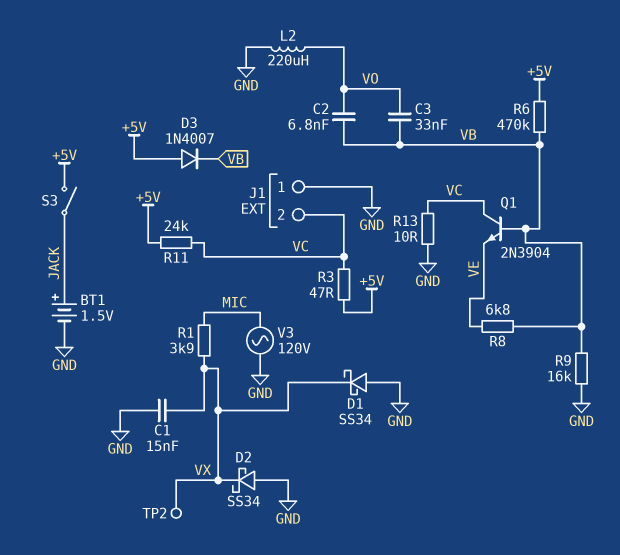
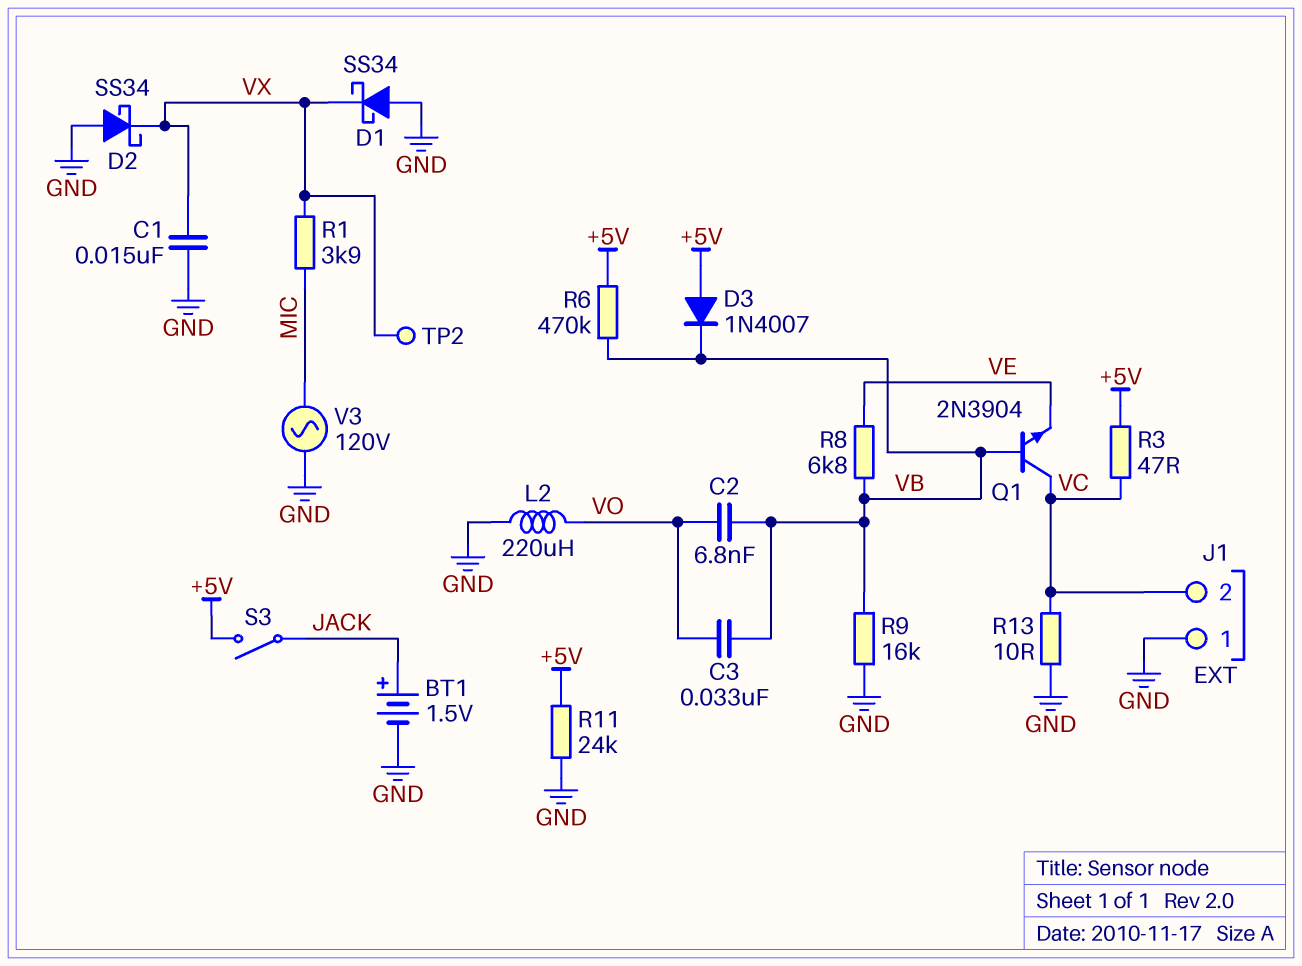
R11: 24k (+5V, VC) -> 24k (+5V, GND)

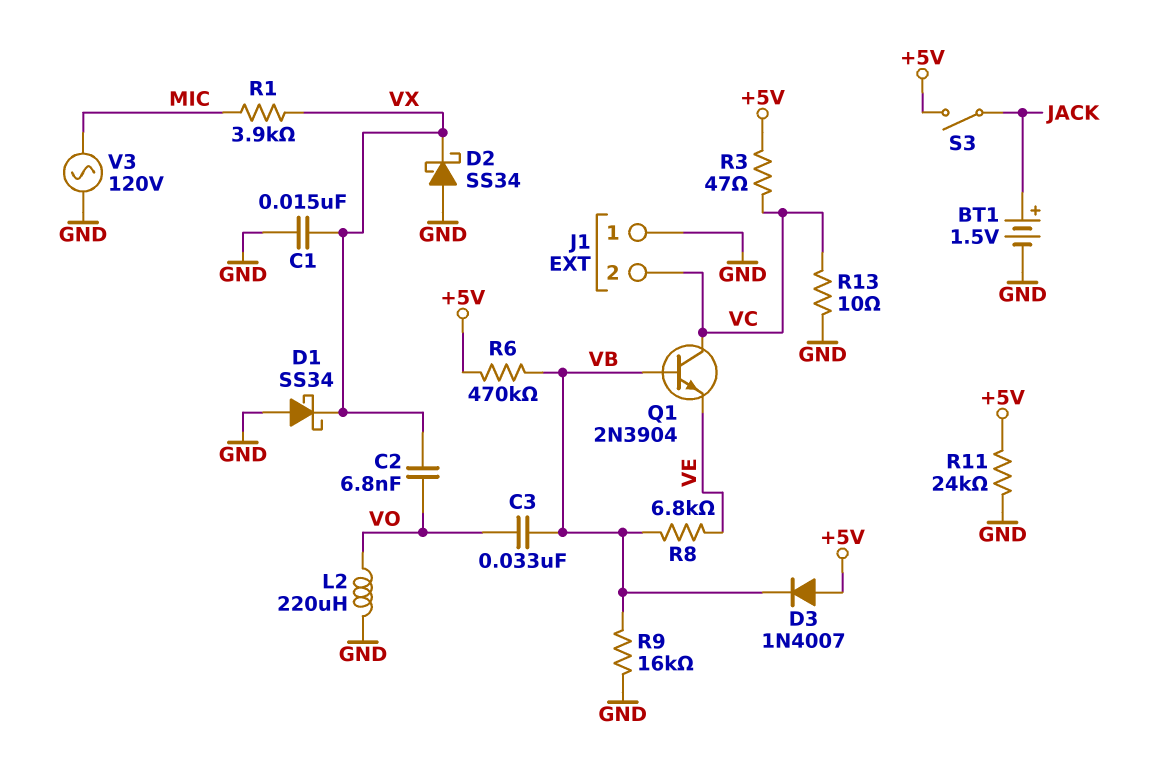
C2: 6.8nF (VB, VO) -> 6.8nF (VO, VX)
TP2: test point (VX) -> none

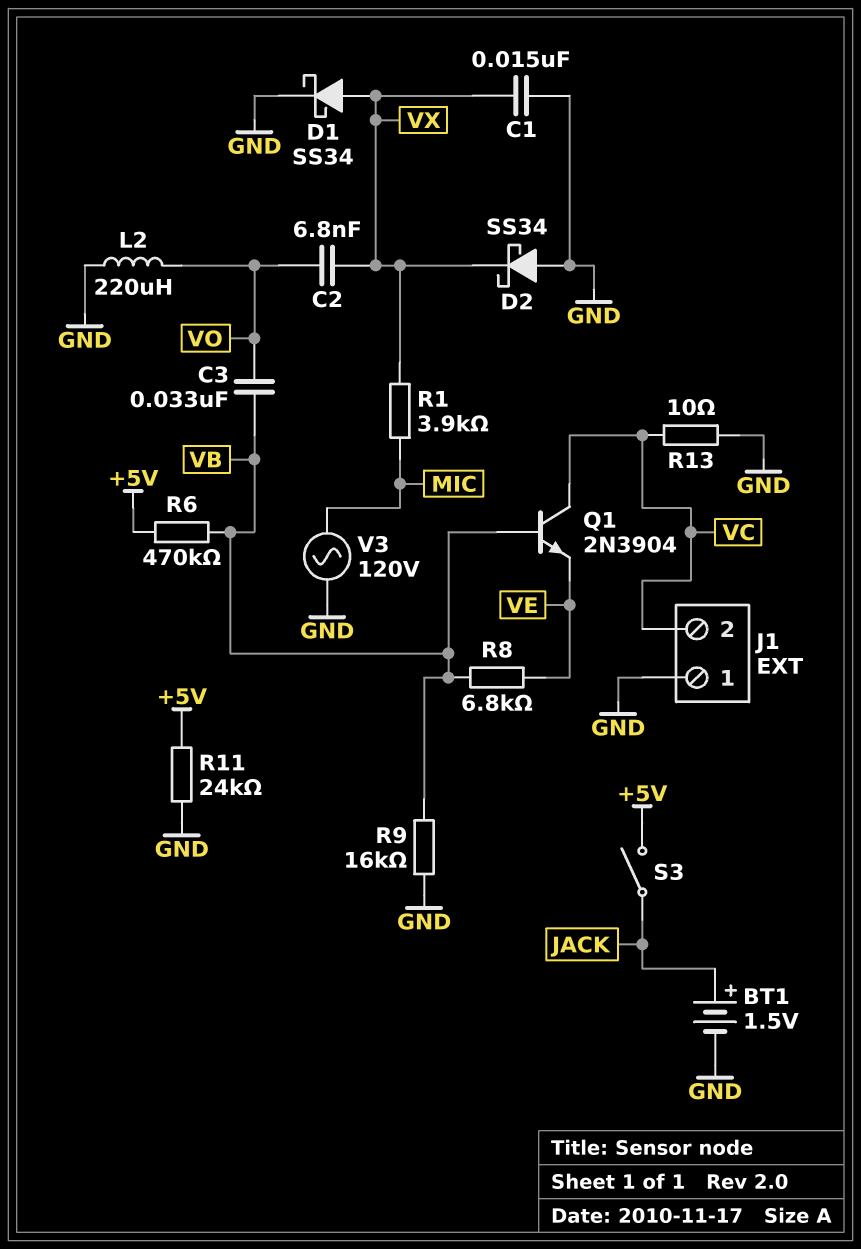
D1: schottky SS34 (A GND, K VX) -> schottky SS34 (A VX, K GND)
D3: diode 1N4007 (A +5V, K VB) -> none
R3: 47 (+5V, VC) -> none

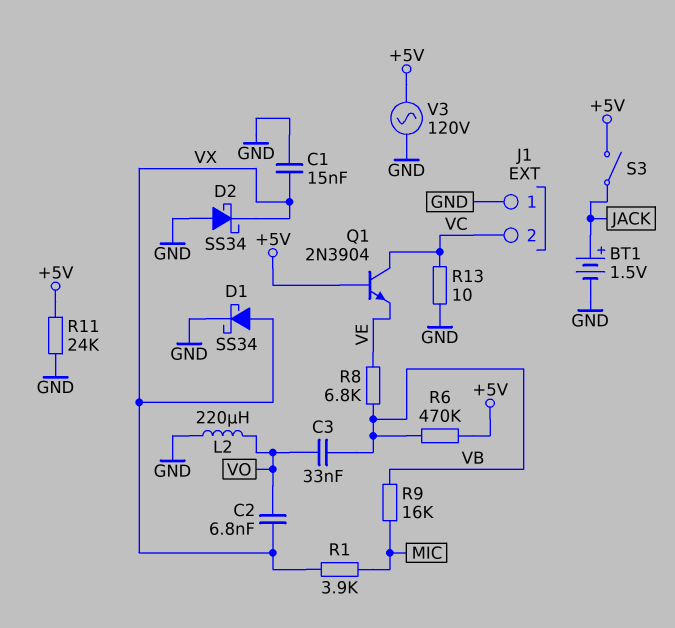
Q1: NPN 2N3904 (B VB, C VC, E VE) -> NPN 2N3904 (B +5V, C VC, E VE)
R9: 16k (GND, VB) -> 16k (MIC, VB)
V3: AC 120V (GND, MIC) -> AC 120V (+5V, GND)

